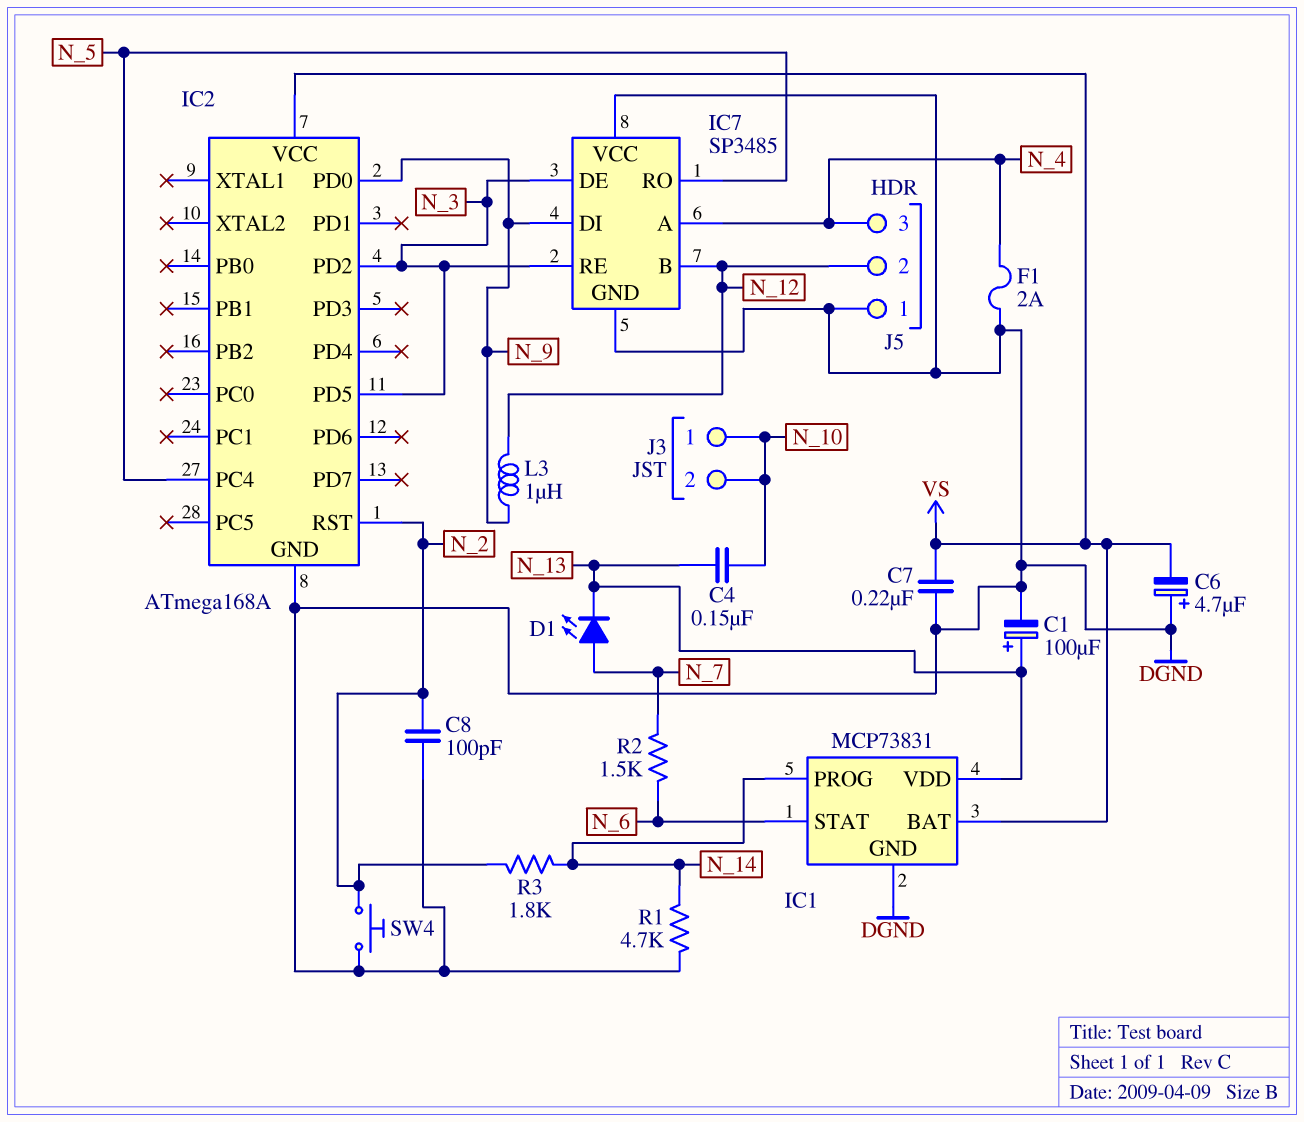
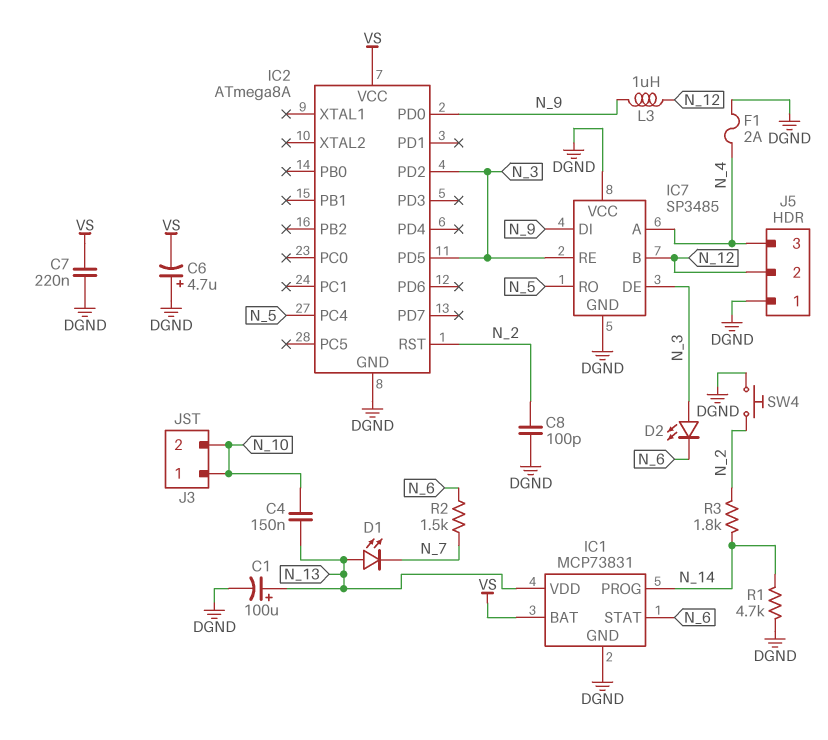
D1: LED (A N_7, K N_13) -> LED (A N_13, K N_7)
D2: none -> LED (A N_3, K N_6)
IC2: ATmega168A -> ATmega8A

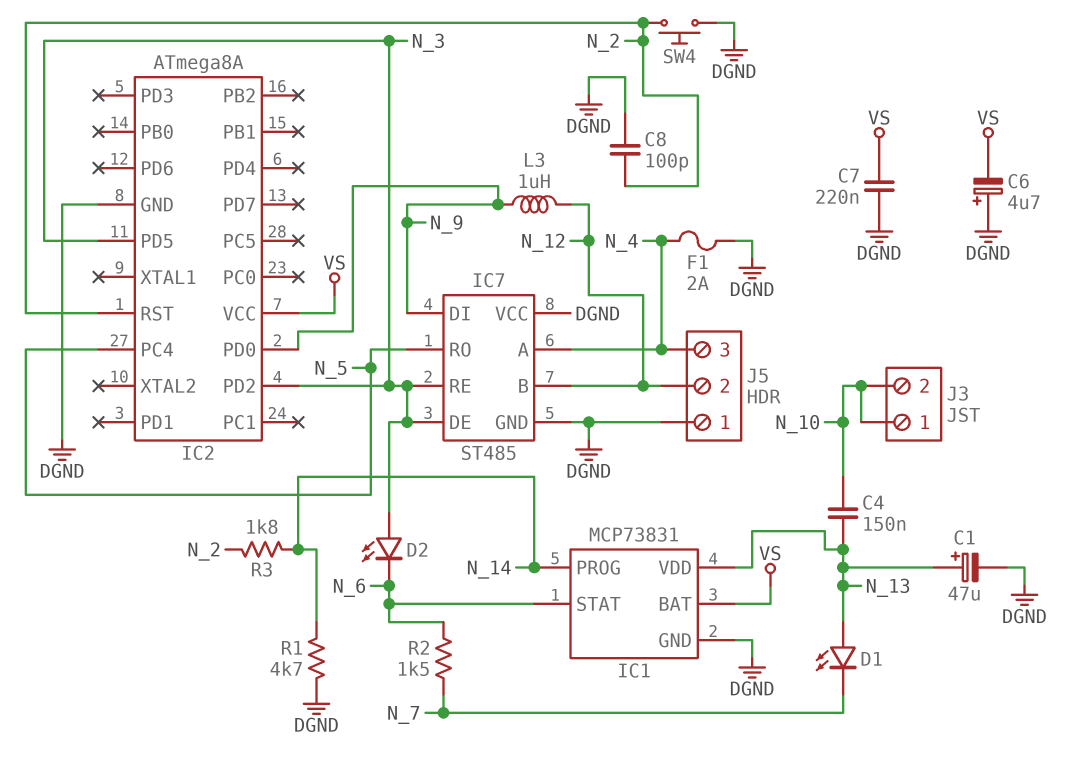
C1: 100uF (plus N_13, minus DGND) -> 47uF (plus N_13, minus DGND)
IC7: SP3485 -> ST485

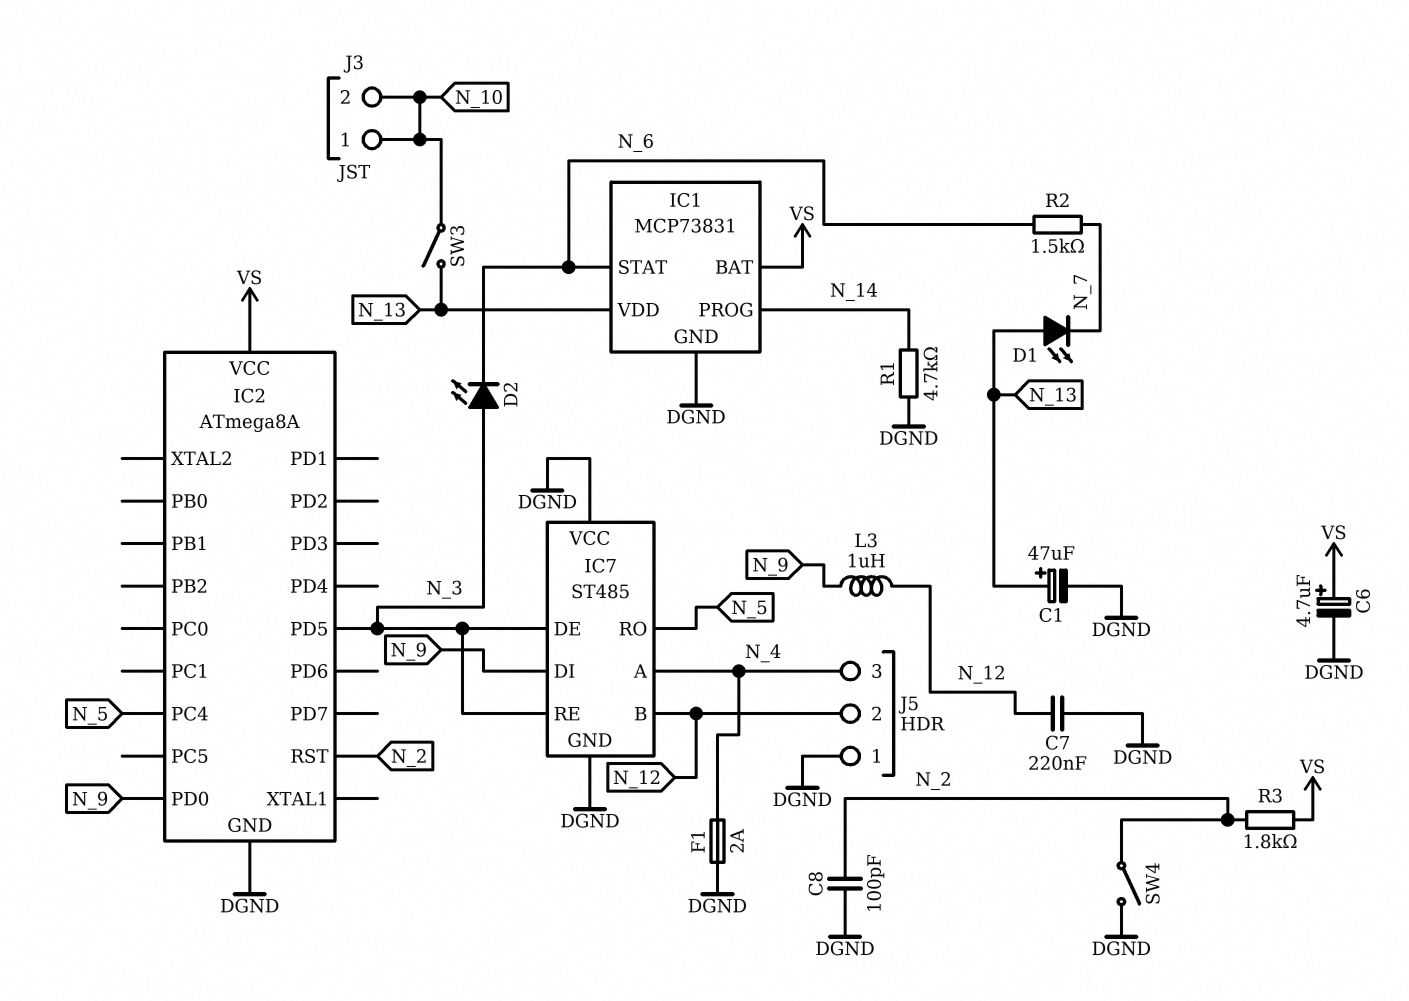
C4: 150nF (N_10, N_13) -> none
C6: 4.7uF (plus DGND, minus VS) -> 4.7uF (plus VS, minus DGND)
C7: 220nF (DGND, VS) -> 220nF (DGND, N_12)
IC2 pin PD2: N_3 -> none
R3: 1.8k (N_2, N_14) -> 1.8k (N_2, VS)
SW3: none -> switch (N_10, N_13)
SW4: button (DGND, N_2) -> switch (DGND, N_2)

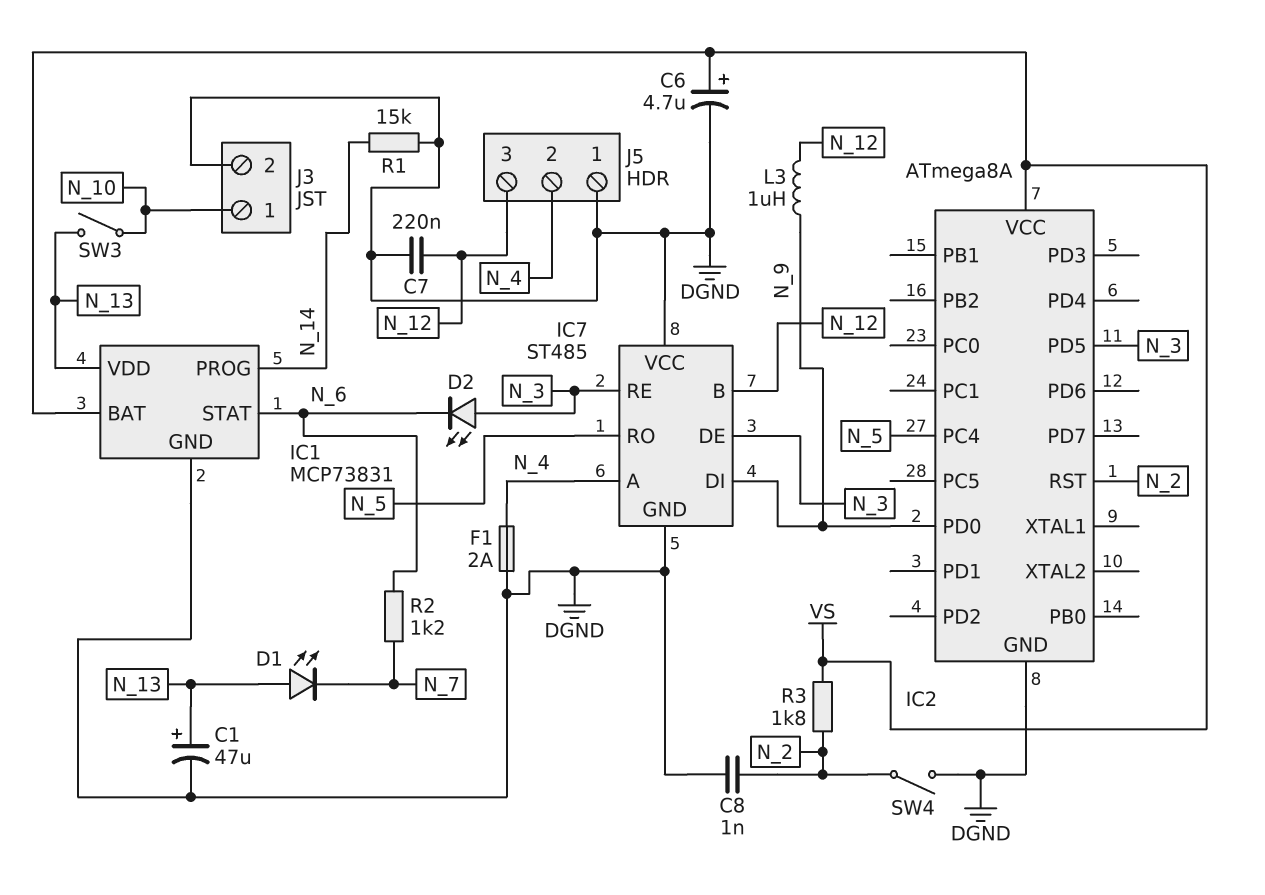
C8: 100pF (DGND, N_2) -> 1nF (DGND, N_2)
J3 pin 2: N_10 -> DGND
J5 pin 2: N_12 -> N_4
J5 pin 3: N_4 -> N_12
R1: 4.7k (DGND, N_14) -> 15k (DGND, N_14)
R2: 1.5k (N_6, N_7) -> 1.2k (N_6, N_7)

